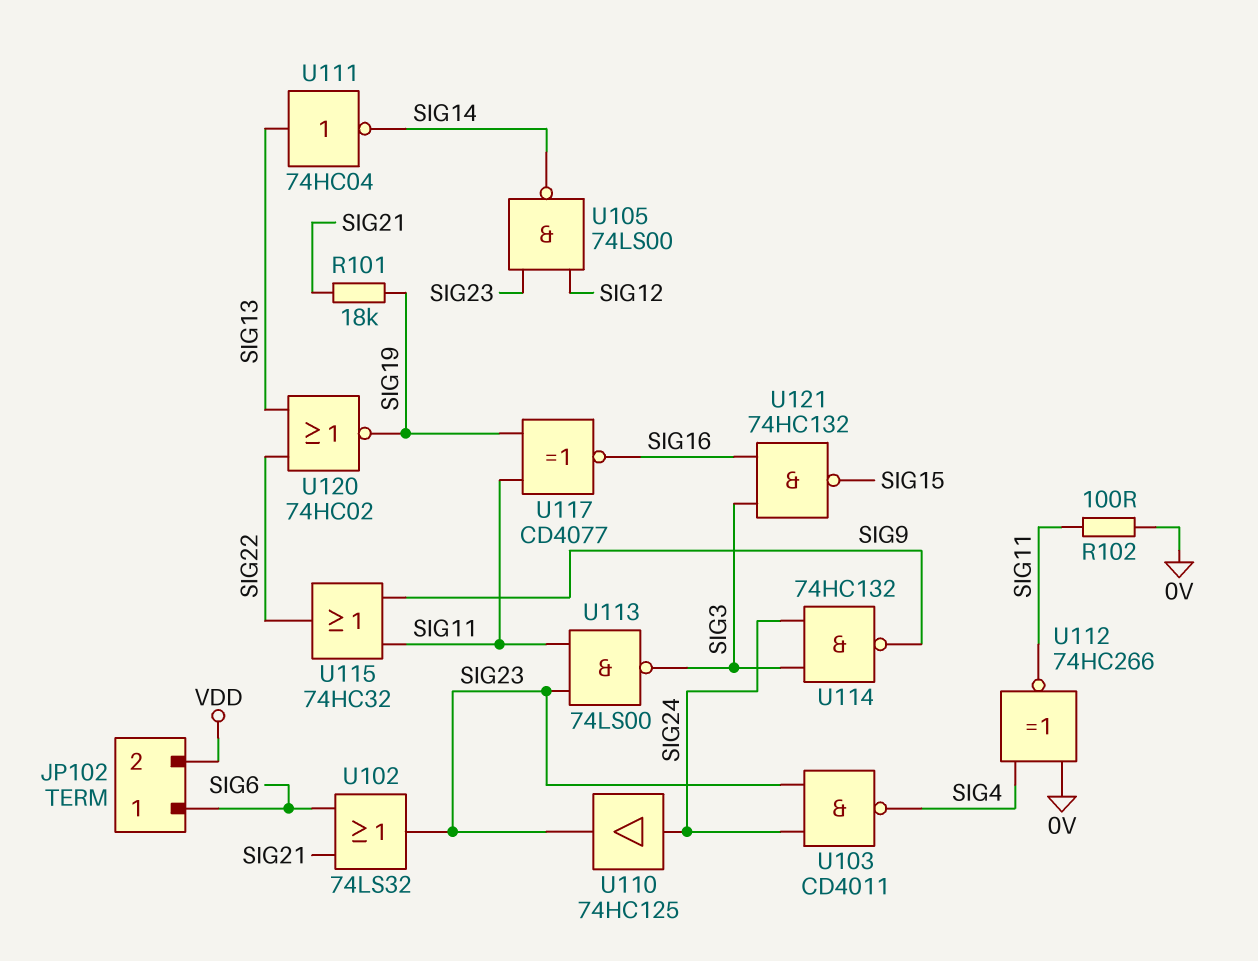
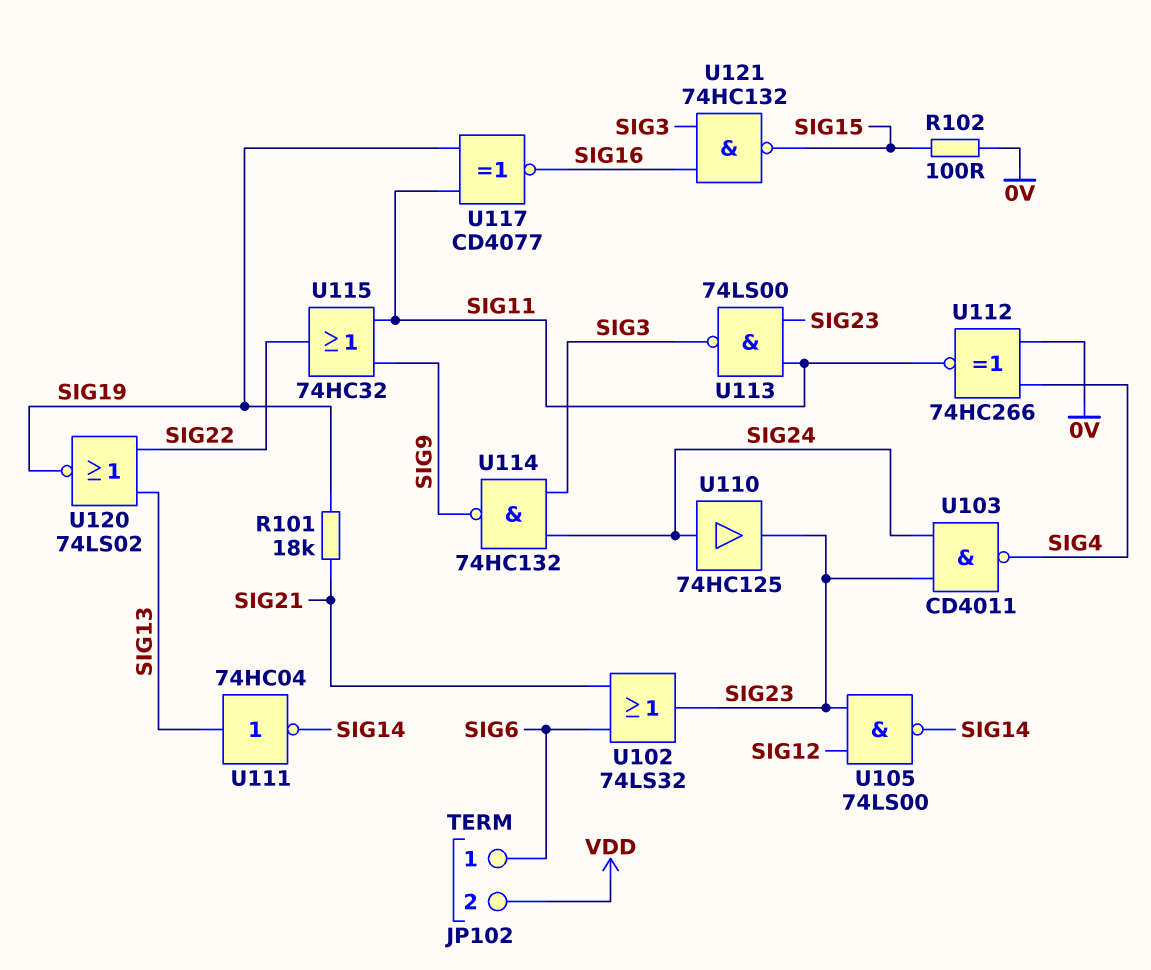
R102: 100 (0V, SIG11) -> 100 (0V, SIG15)
U120: NOR 74HC02 (in SIG13, in SIG22, out SIG19) -> NOR 74LS02 (in SIG13, in SIG22, out SIG19)

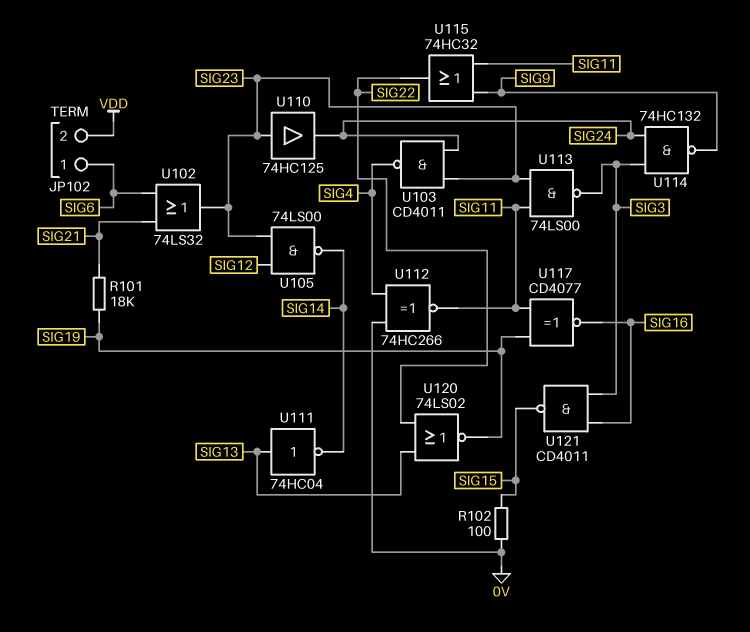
U110: buffer 74HC125 (in SIG24, out SIG23) -> buffer 74HC125 (in SIG23, out SIG24)
U121: NAND 74HC132 (in SIG3, in SIG16, out SIG15) -> NAND CD4011 (in SIG3, in SIG16, out SIG15)

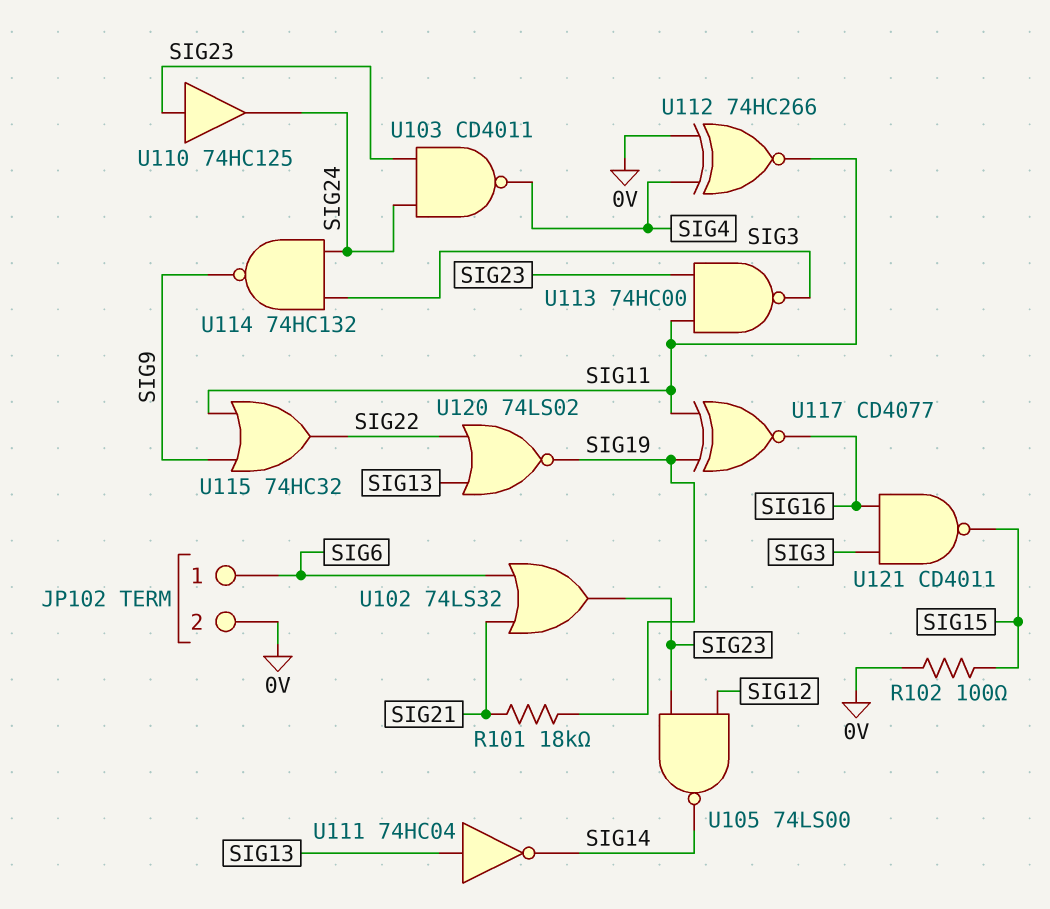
JP102 pin 2: VDD -> 0V
U113: NAND 74LS00 (in SIG11, in SIG23, out SIG3) -> NAND 74HC00 (in SIG11, in SIG23, out SIG3)

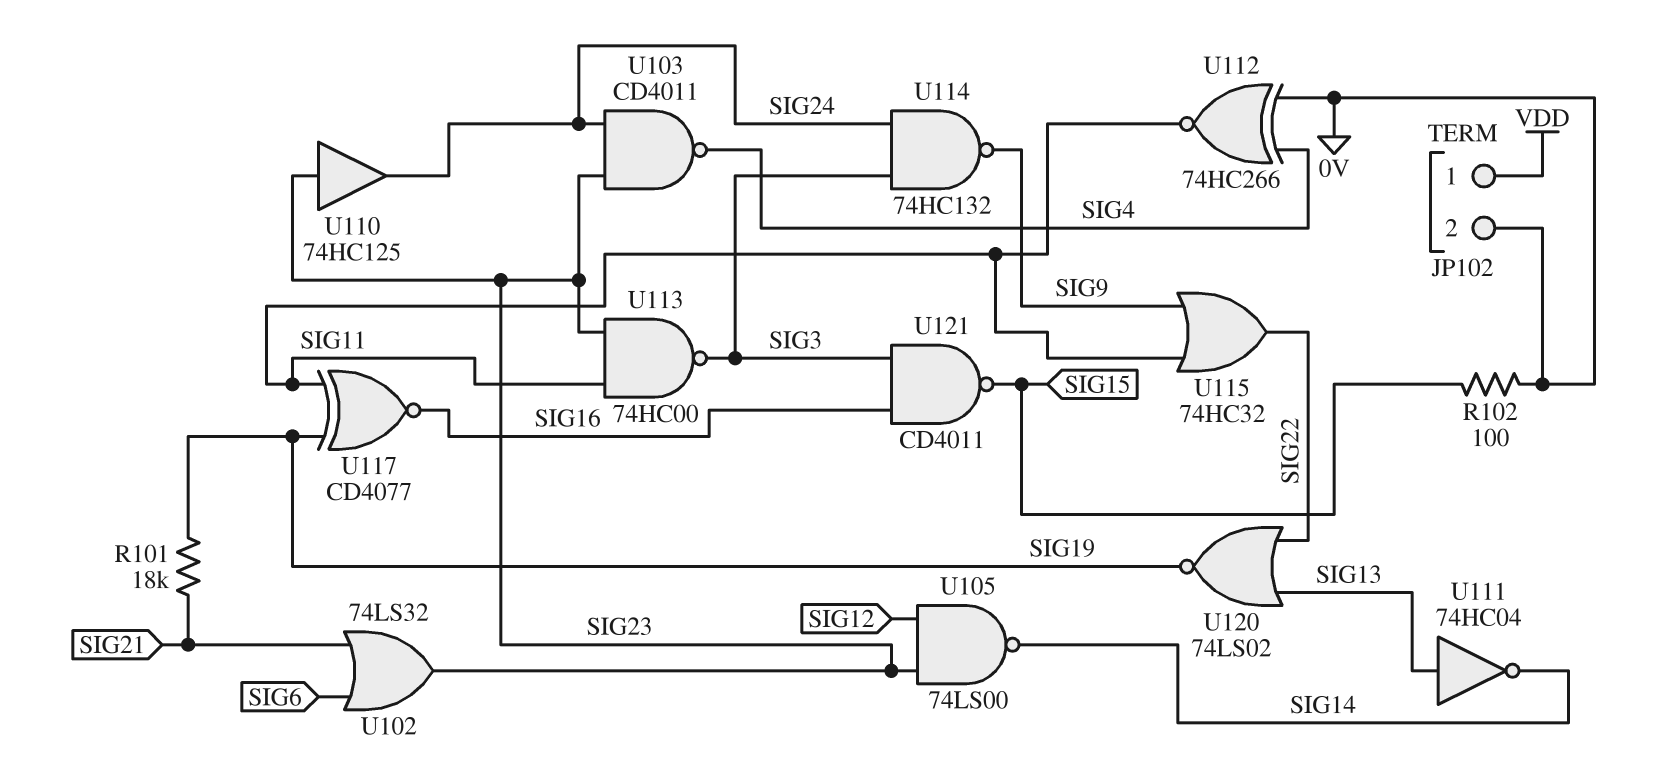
JP102 pin 1: SIG6 -> VDD

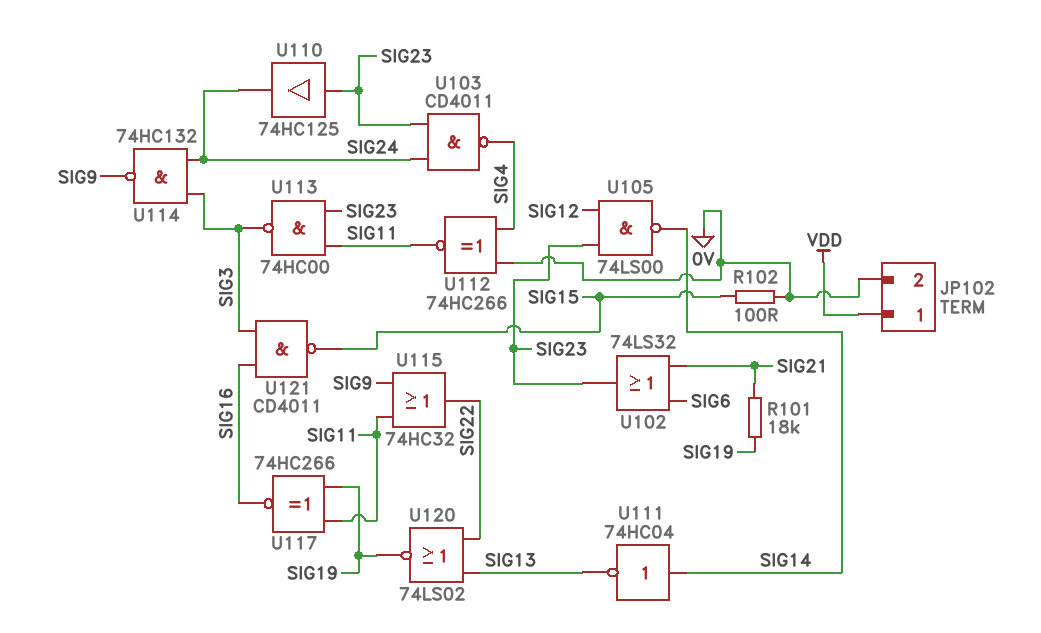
U111: NOT 74HC04 (in SIG13, out SIG14) -> NOT 74HC04 (in SIG14, out SIG13)
U117: XNOR CD4077 (in SIG11, in SIG19, out SIG16) -> XNOR 74HC266 (in SIG11, in SIG19, out SIG16)

